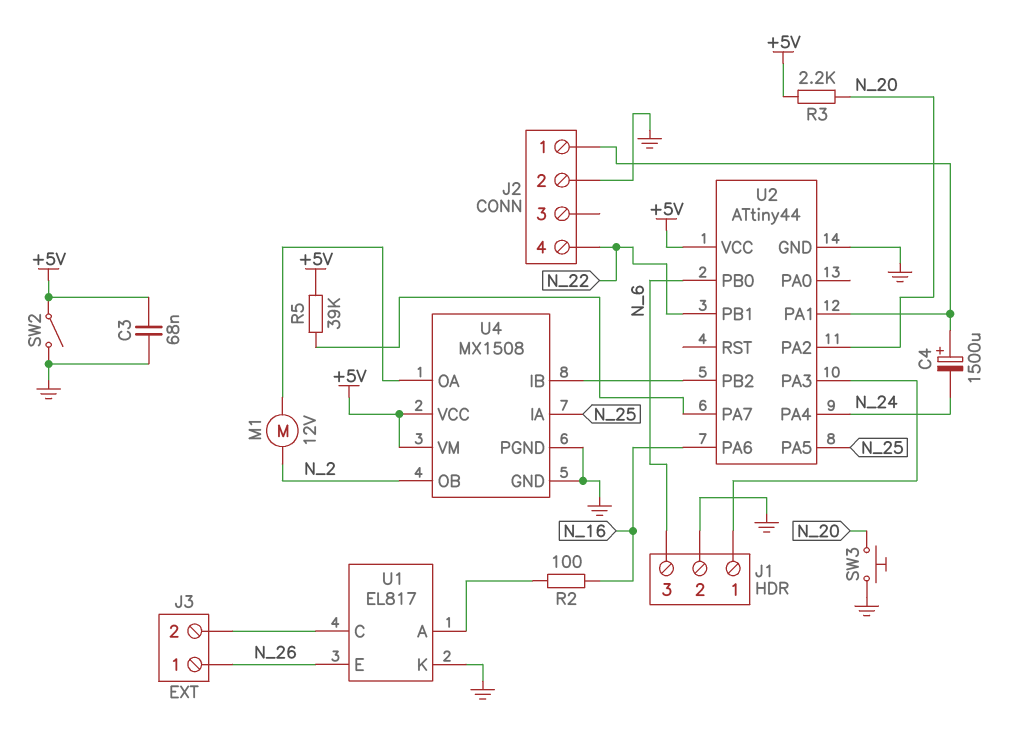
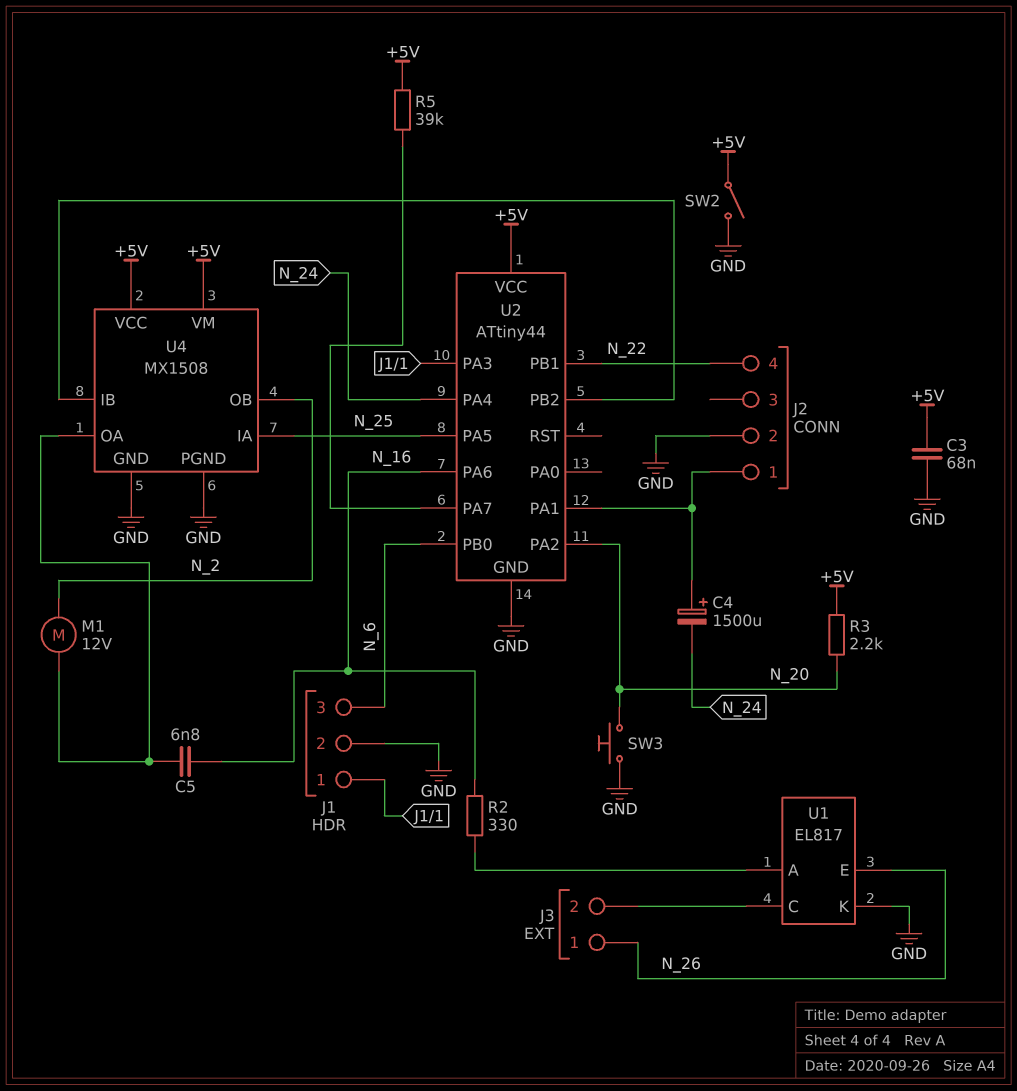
C5: none -> 6.8nF (N_16, U4/OA)
R2: 100 (N_16, U1/A) -> 330 (N_16, U1/A)

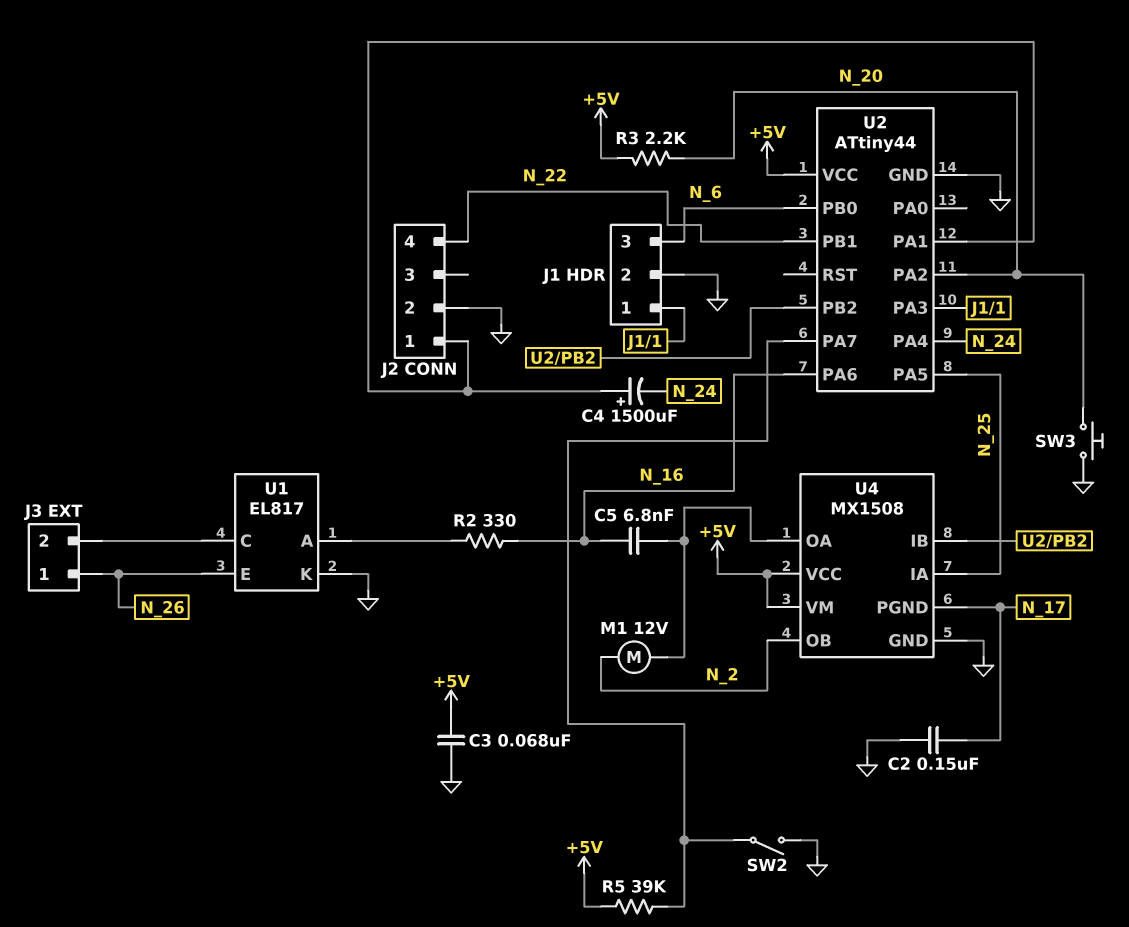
C2: none -> 150nF (GND, N_17)
SW2: switch (+5V, GND) -> switch (GND, U2/PA7)
U4 pin PGND: GND -> N_17

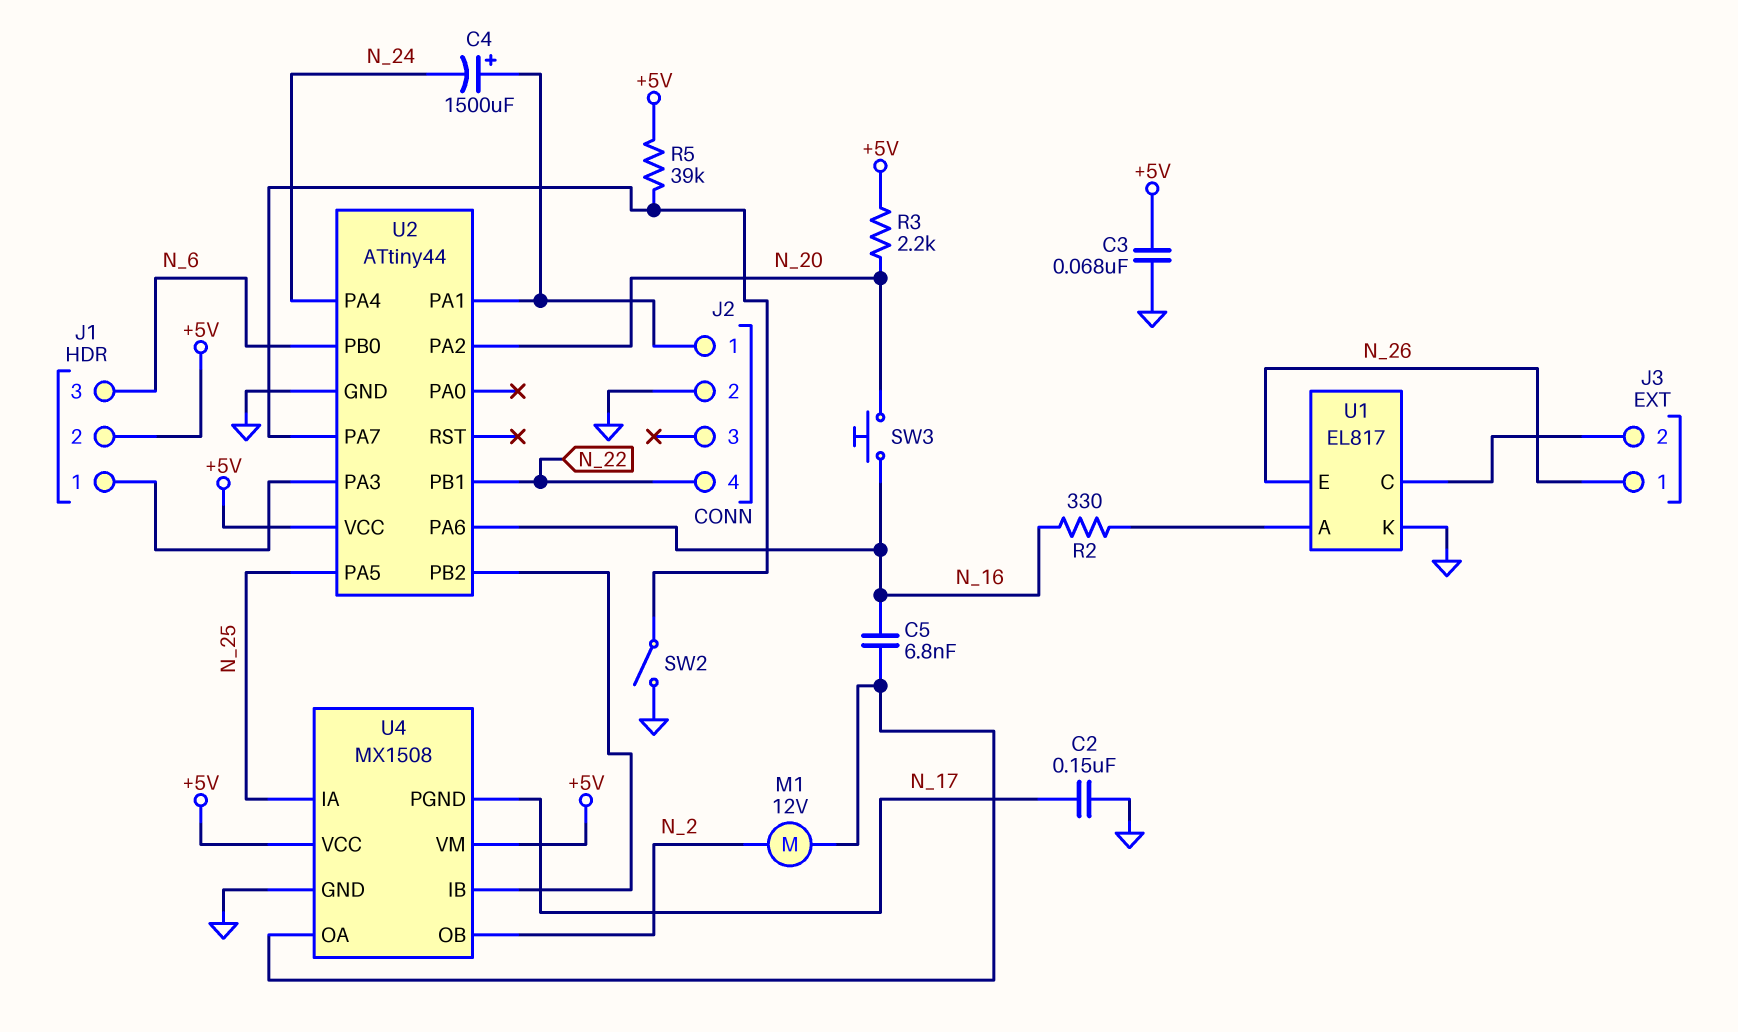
J1 pin 2: GND -> +5V
SW3: button (GND, N_20) -> button (N_16, N_20)

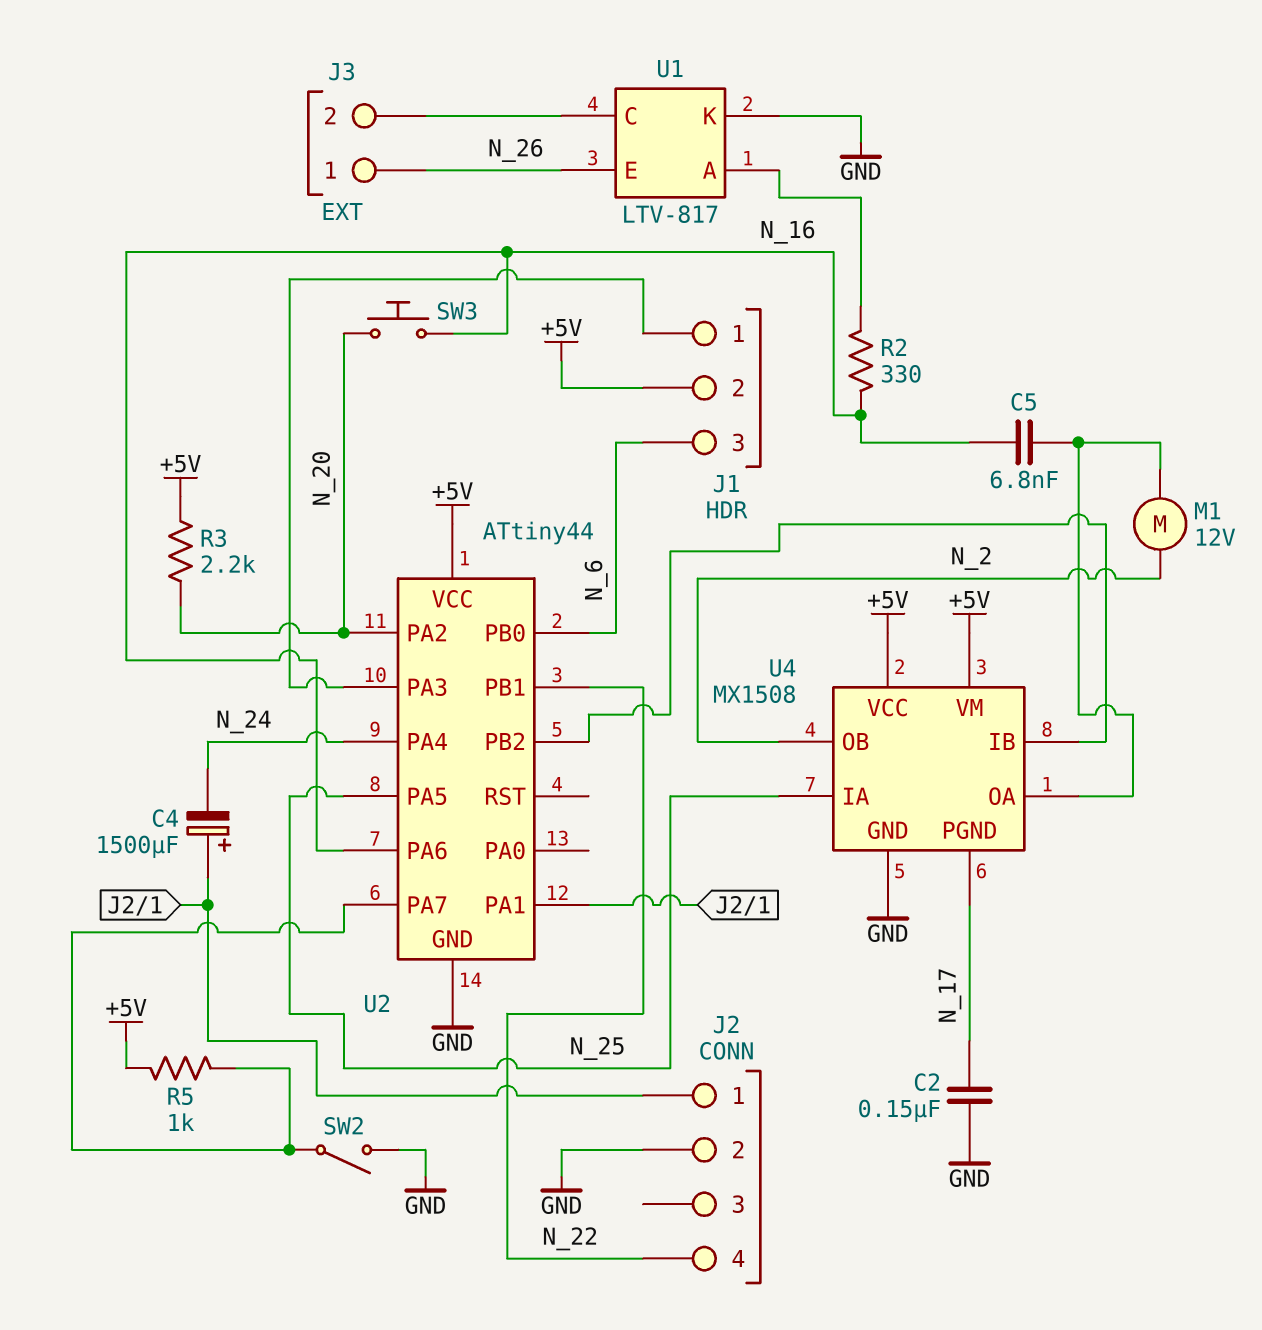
C3: 68nF (+5V, GND) -> none
R5: 39k (+5V, U2/PA7) -> 1k (+5V, U2/PA7)
U1: EL817 -> LTV-817

